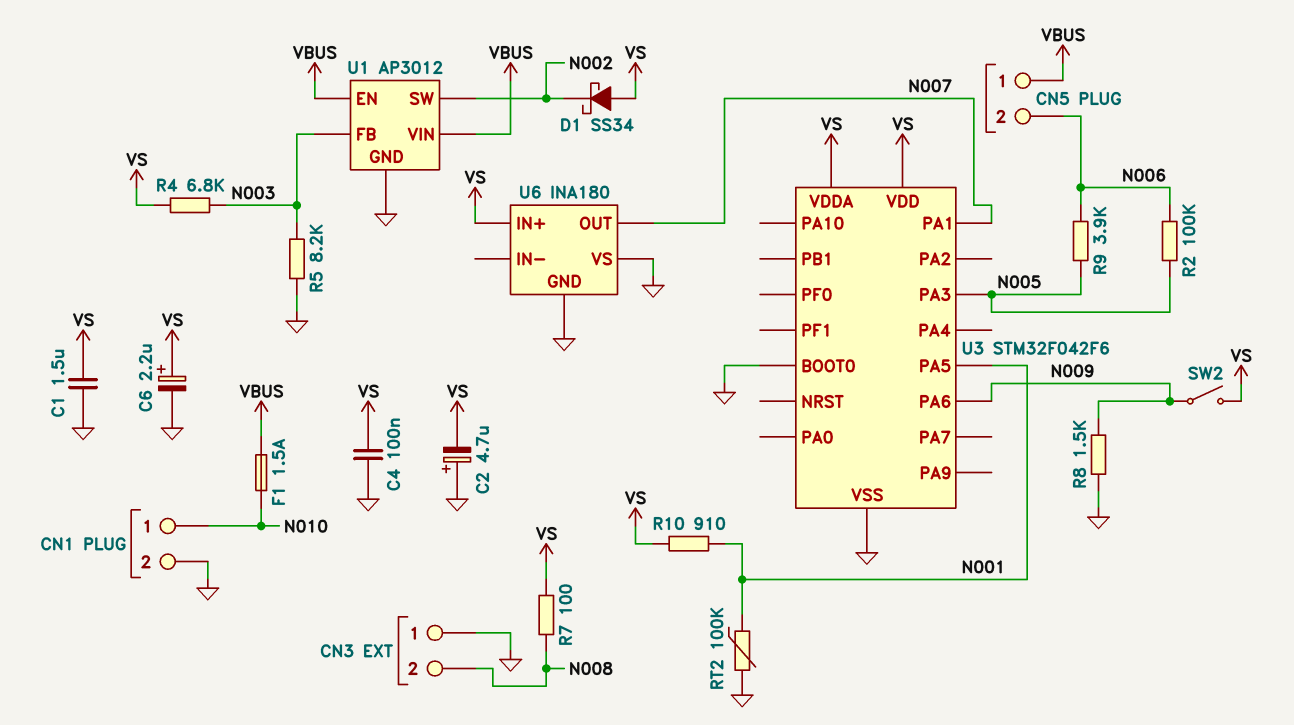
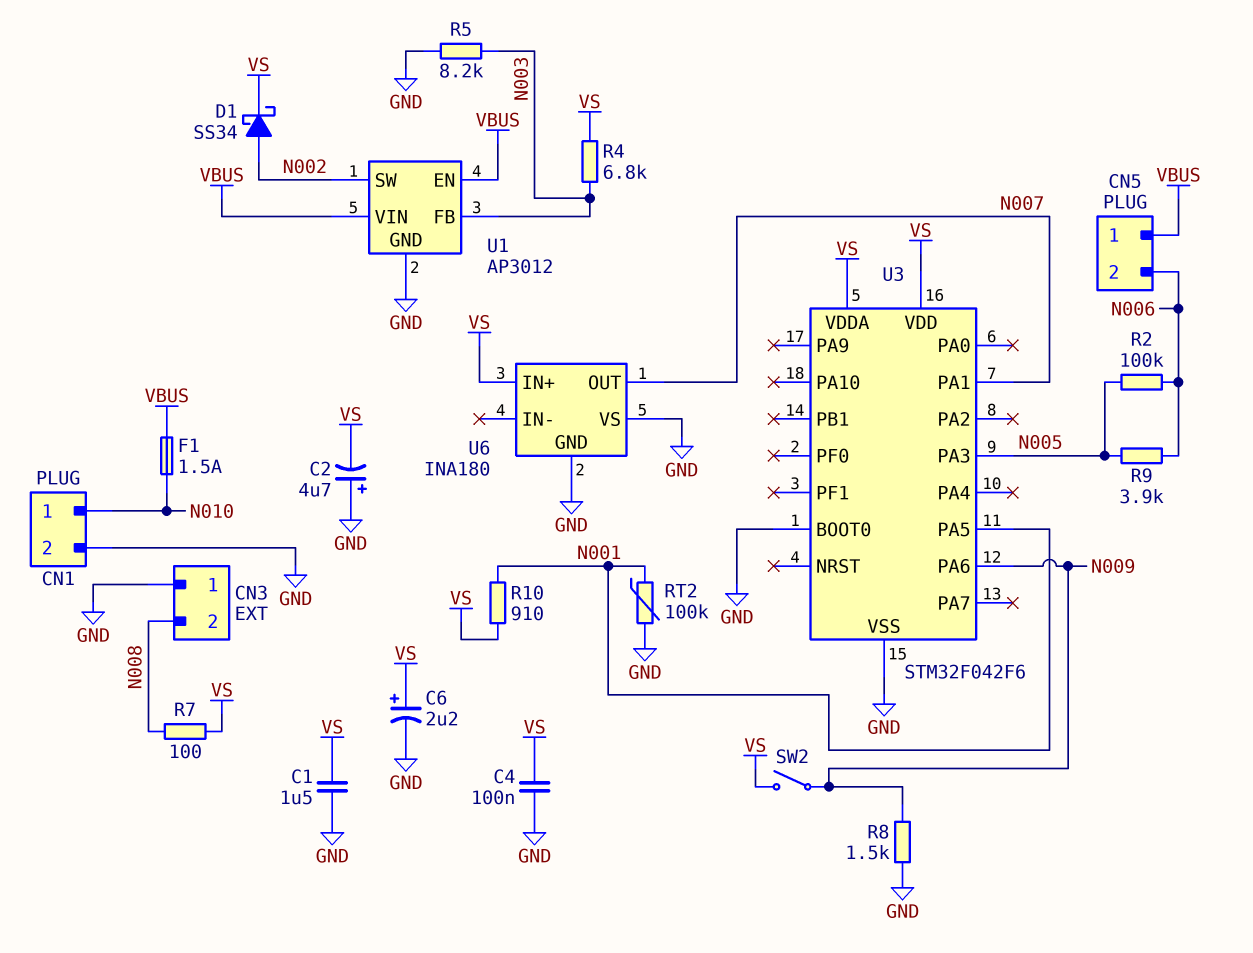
D1: schottky SS34 (A VS, K N002) -> schottky SS34 (A N002, K VS)

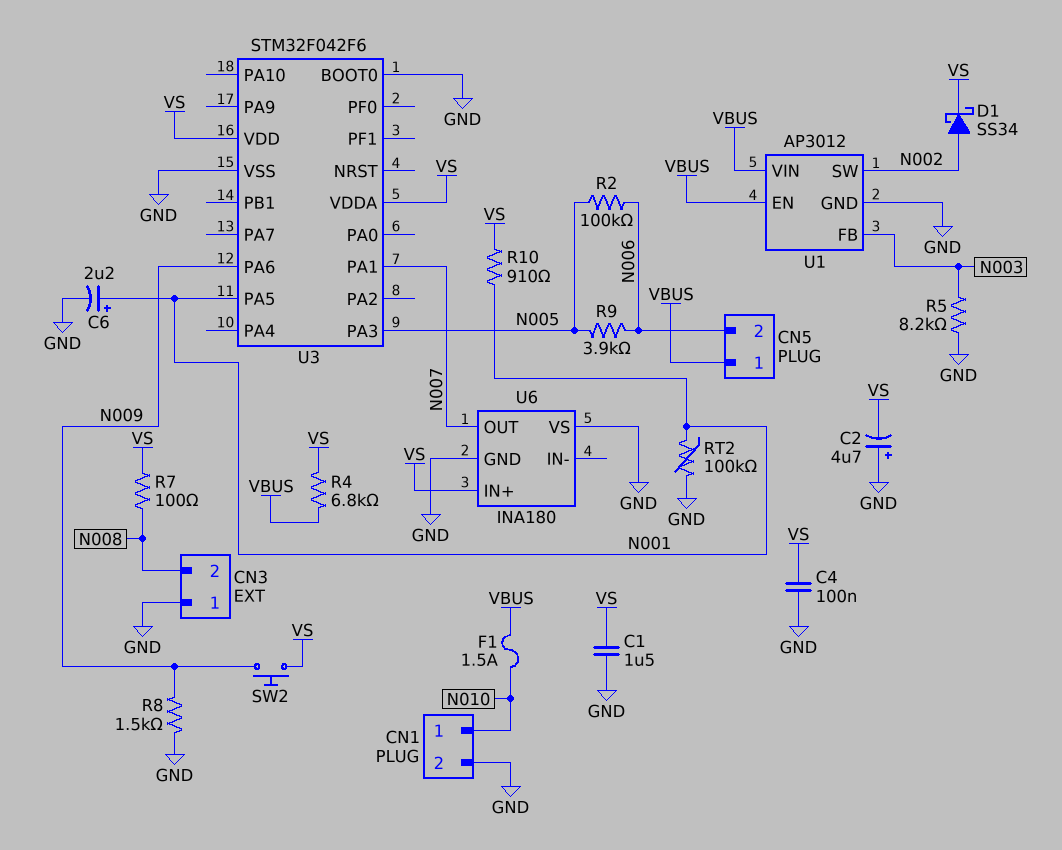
C6: 2.2uF (plus VS, minus GND) -> 2.2uF (plus N001, minus GND)
R4: 6.8k (N003, VS) -> 6.8k (VBUS, VS)
SW2: switch (N009, VS) -> button (N009, VS)

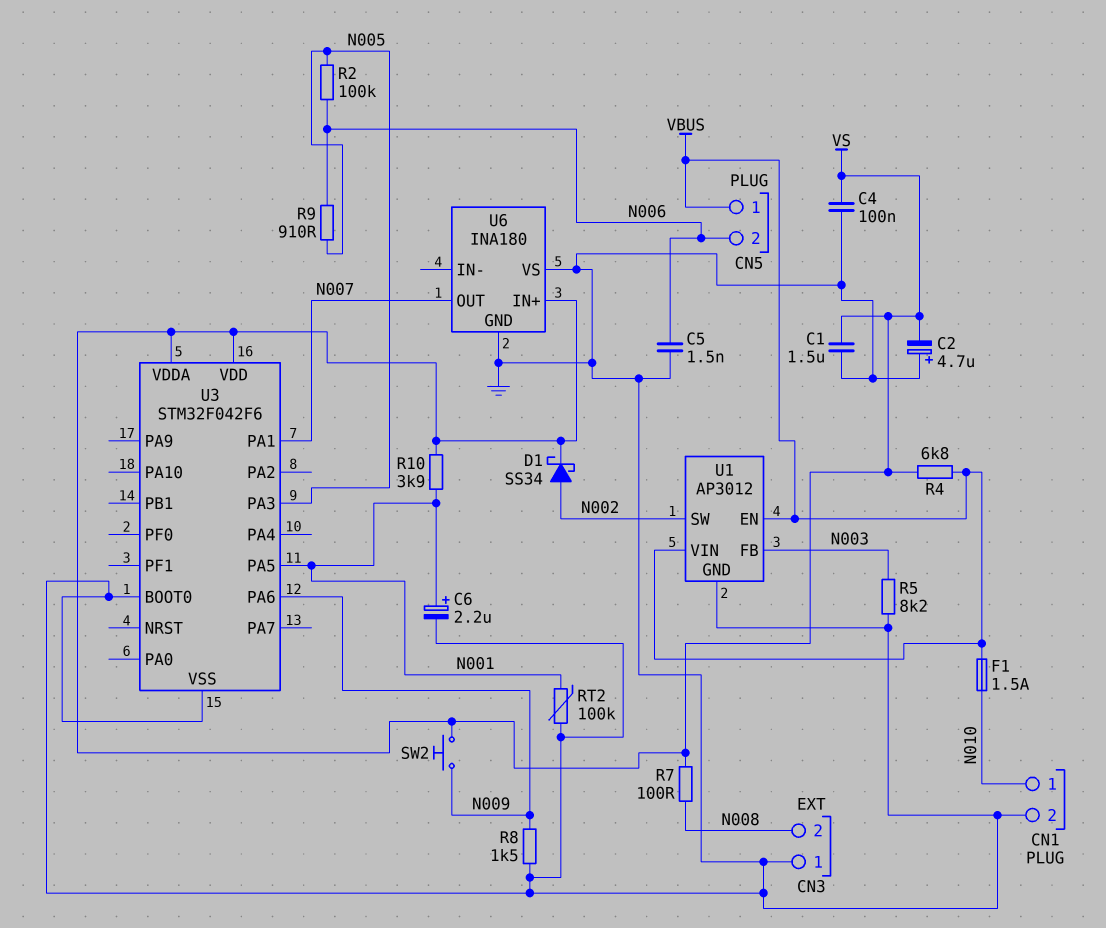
C5: none -> 1.5nF (GND, N006)
R9: 3.9k (N005, N006) -> 910 (N005, N006)
R10: 910 (N001, VS) -> 3.9k (N001, VS)

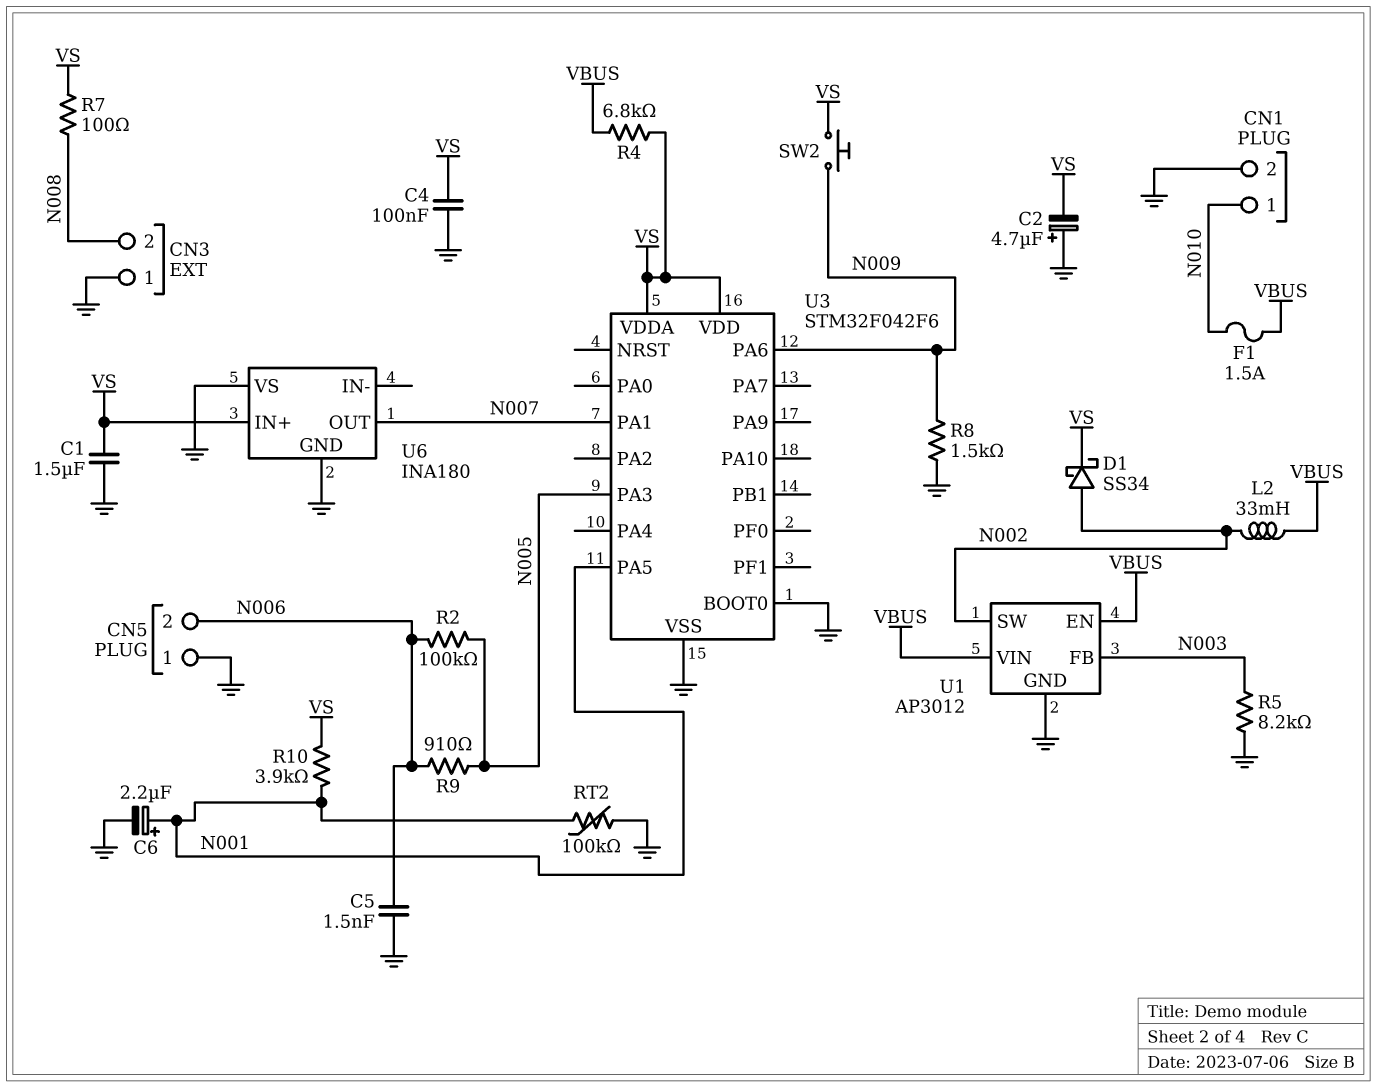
CN5 pin 1: VBUS -> GND
L2: none -> 33mH (N002, VBUS)

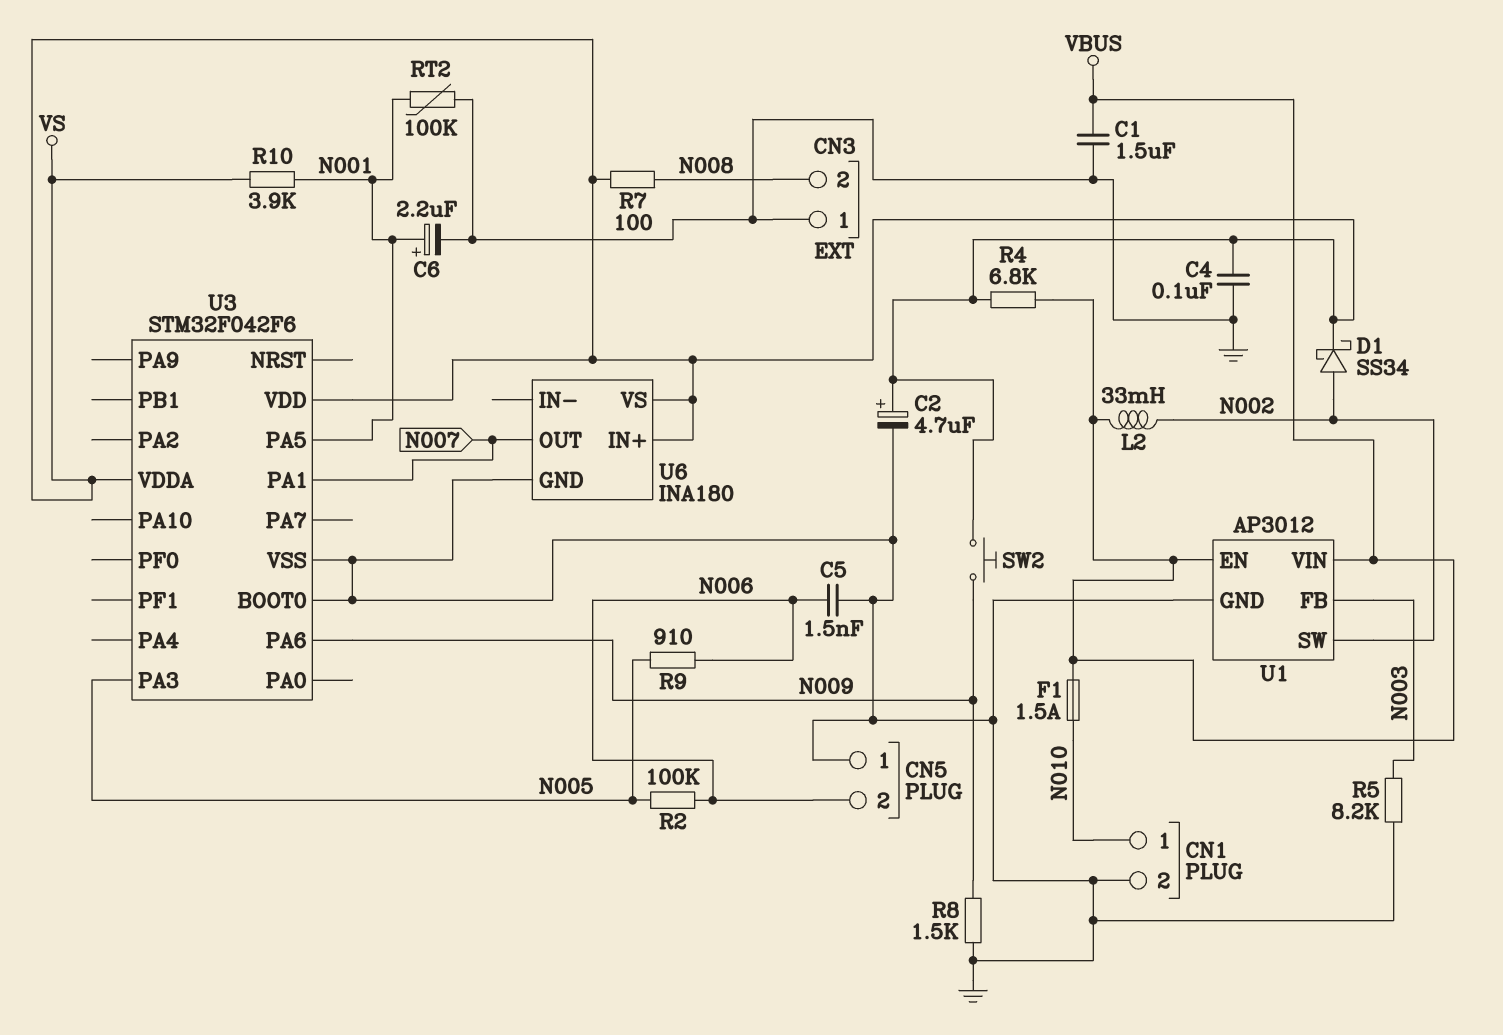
C1: 1.5uF (GND, VS) -> 1.5uF (GND, VBUS)
C2: 4.7uF (plus GND, minus VS) -> 4.7uF (plus VS, minus GND)
U6 pin VS: GND -> VS

